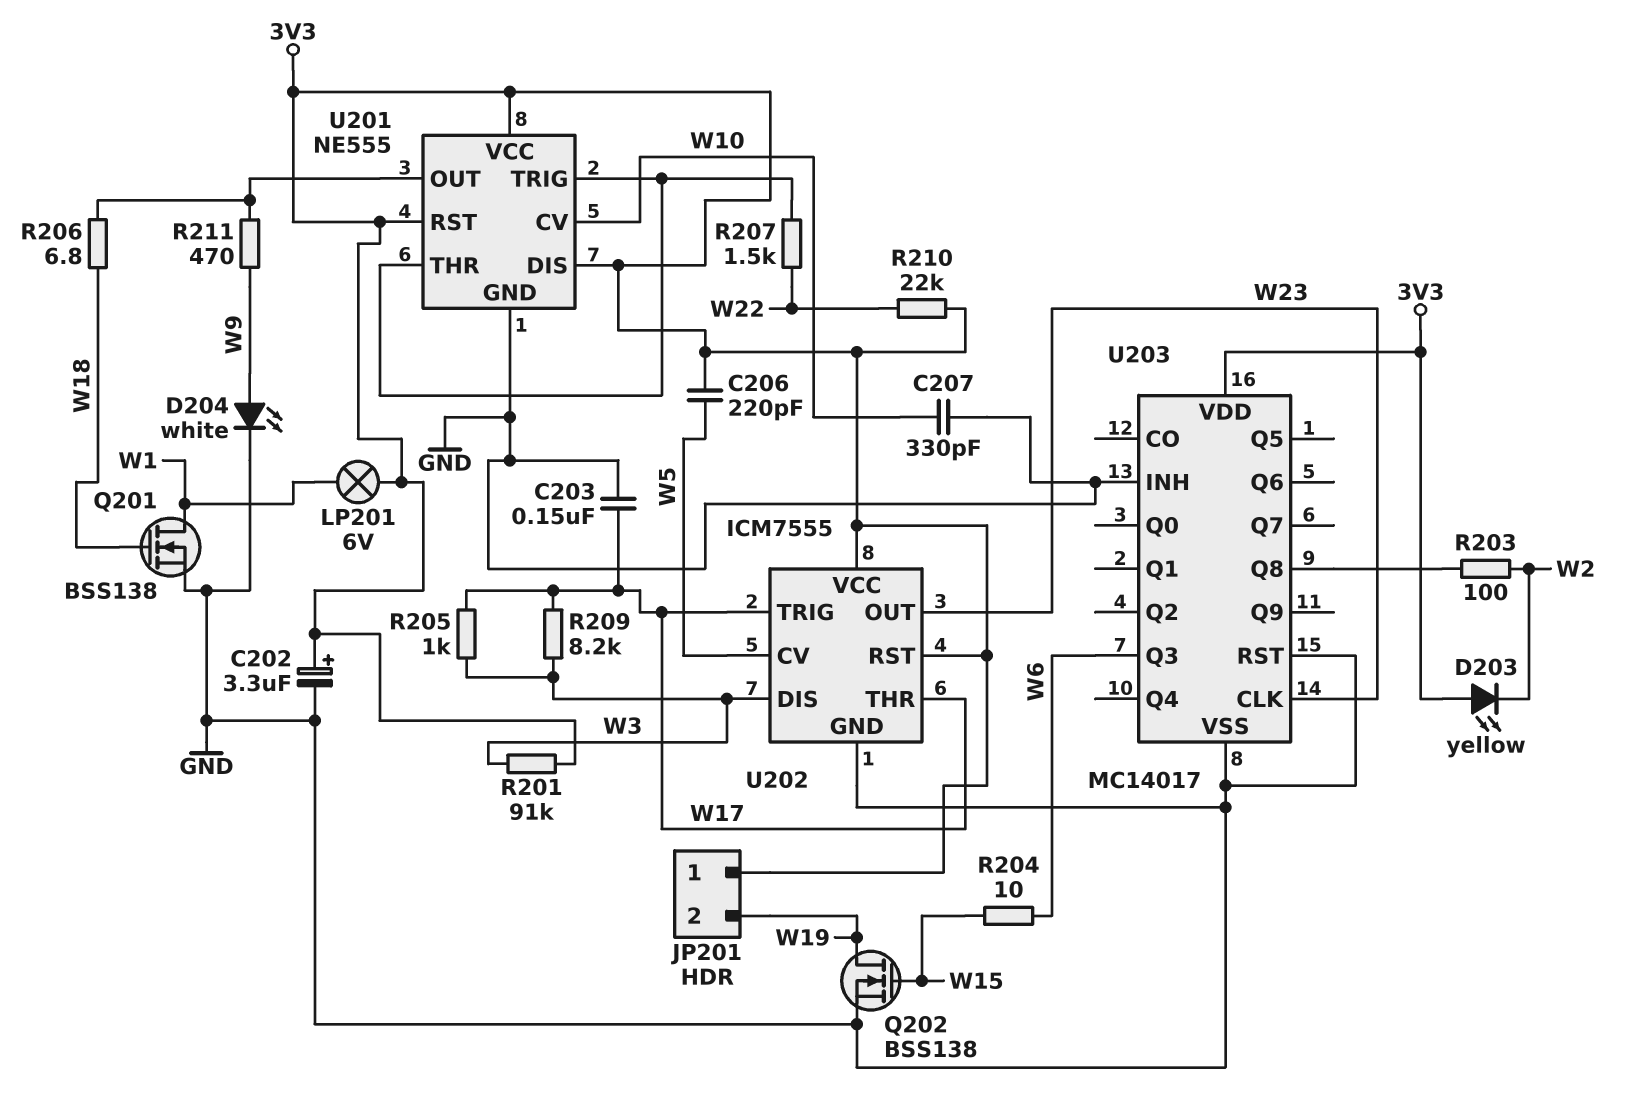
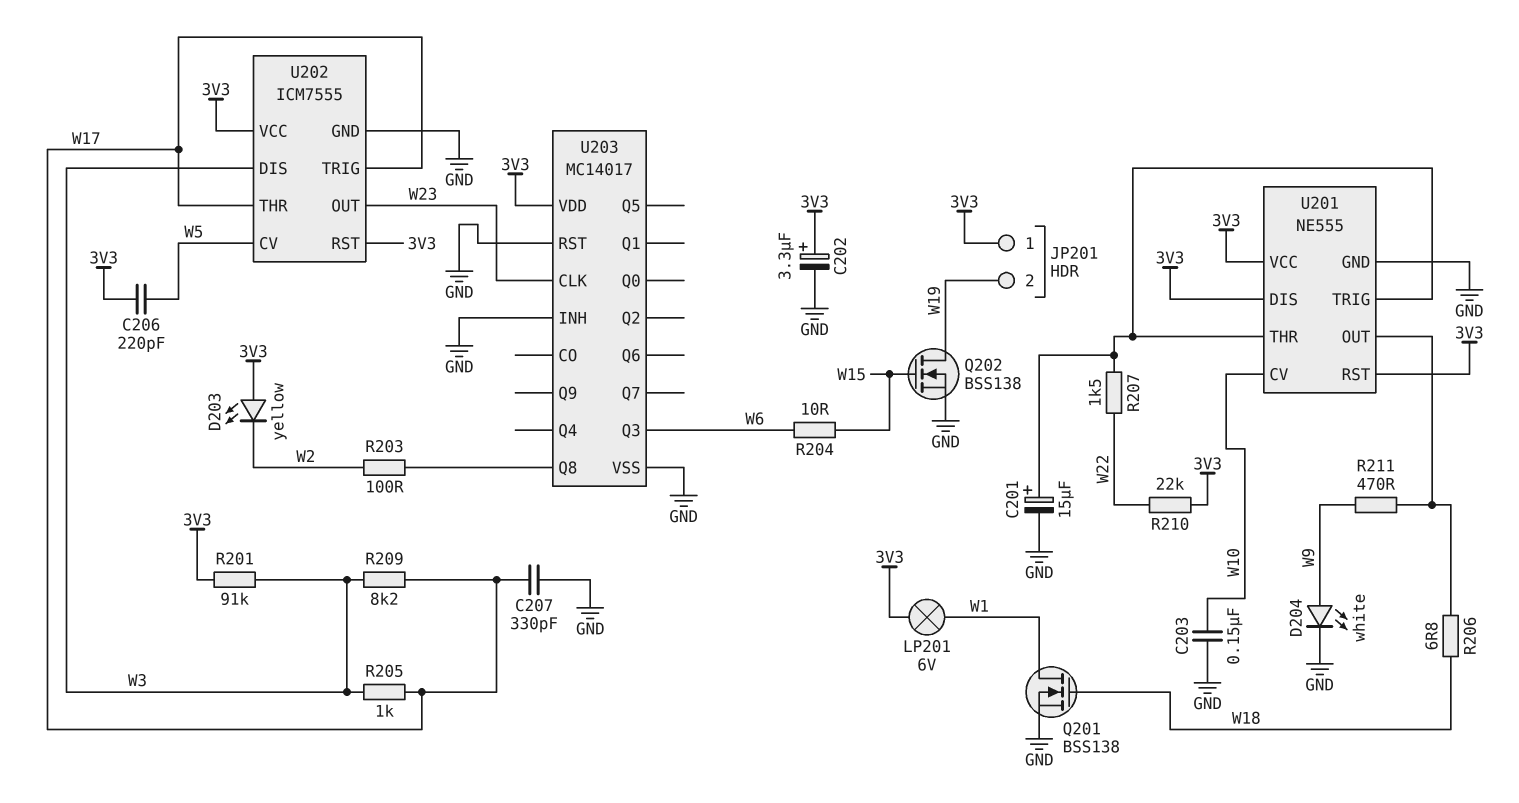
C201: none -> 15uF (plus U201/THR, minus GND)
C203: 150nF (GND, W17) -> 150nF (GND, W10)
C207: 330pF (GND, W10) -> 330pF (GND, W17)

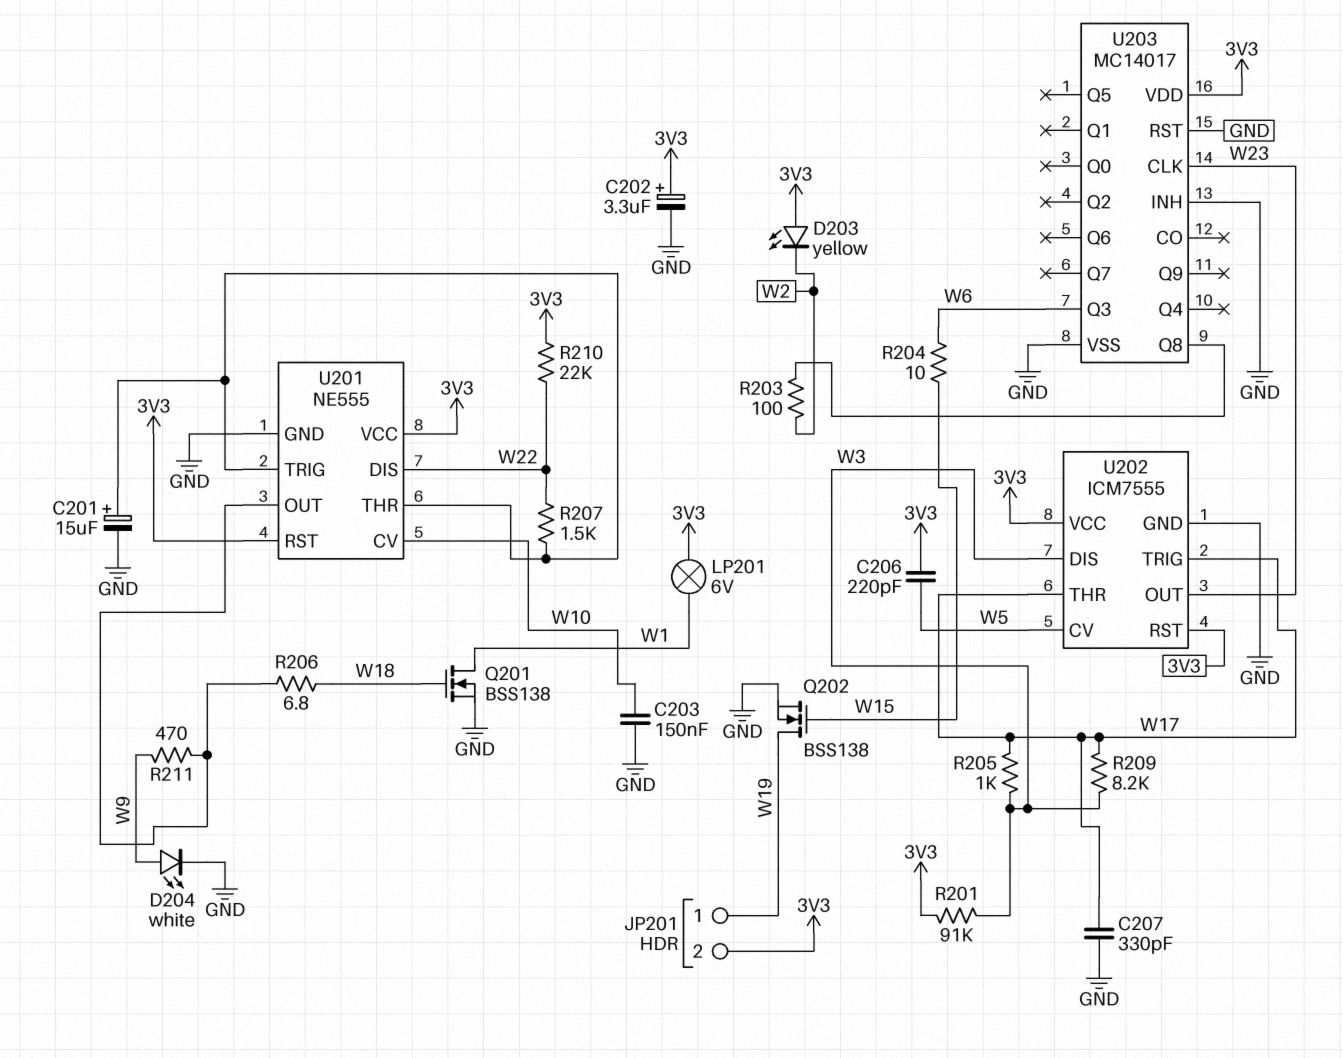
JP201 pin 1: 3V3 -> W19
JP201 pin 2: W19 -> 3V3
U201 pin DIS: 3V3 -> W22

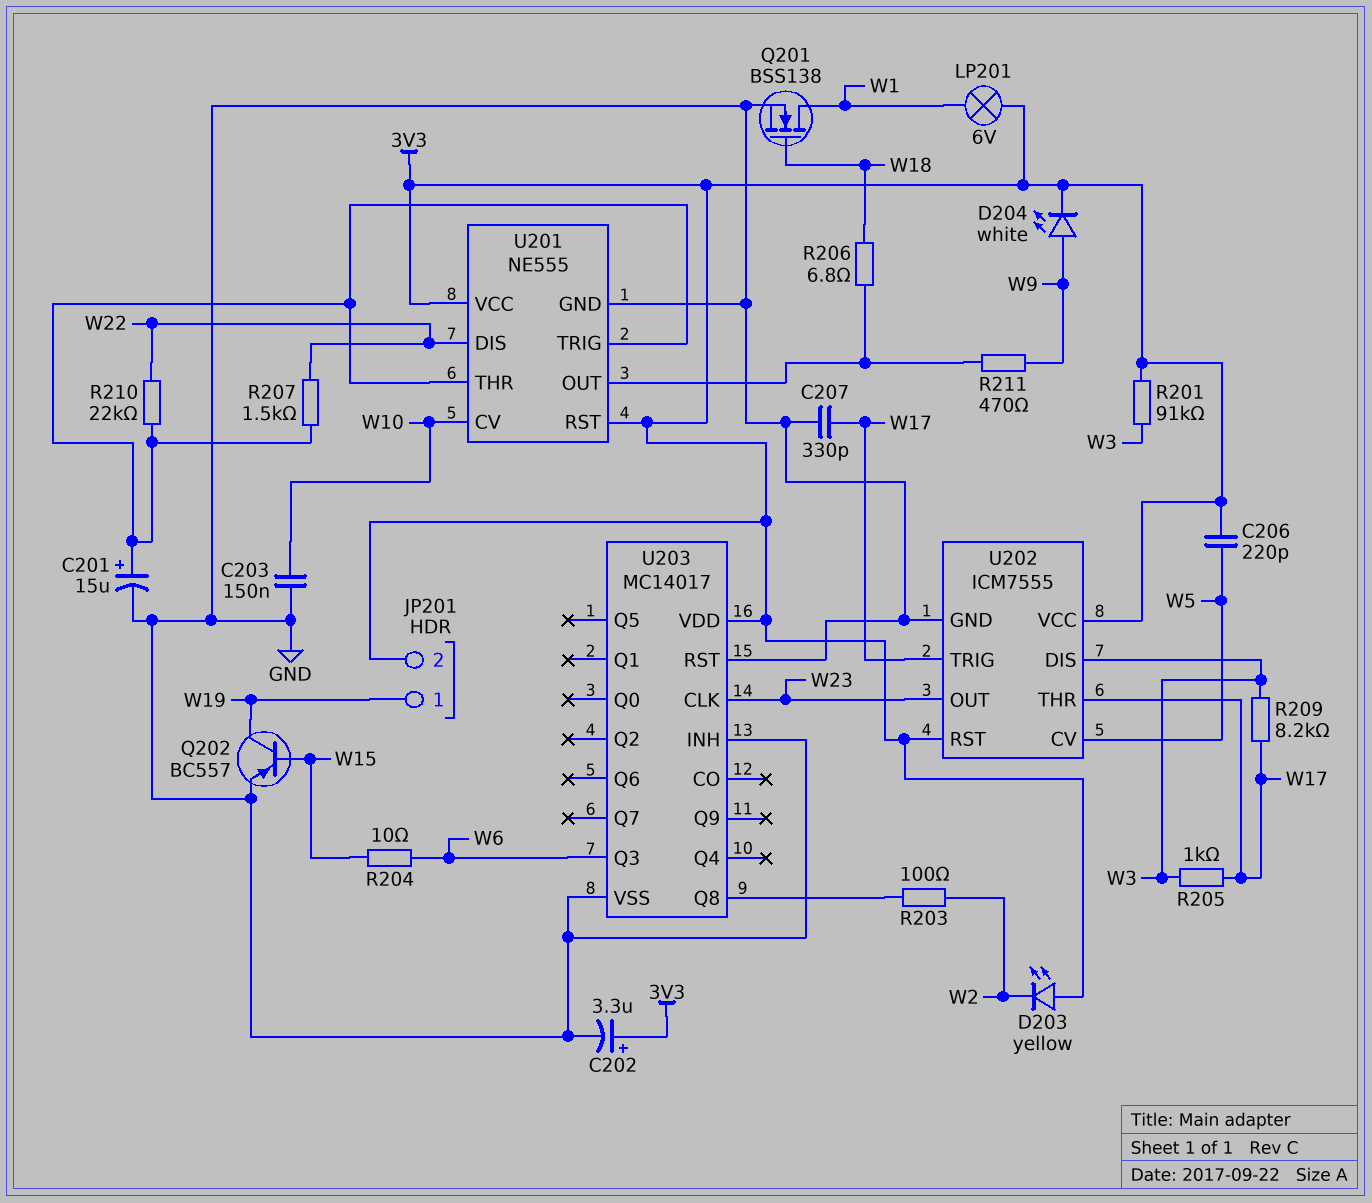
D204: LED white (A W9, K GND) -> LED white (A W9, K 3V3)
Q202: NMOS BSS138 (G W15, D W19, S GND) -> PNP BC557 (B W15, C W19, E GND)
R210: 22k (3V3, W22) -> 22k (U201/THR, W22)

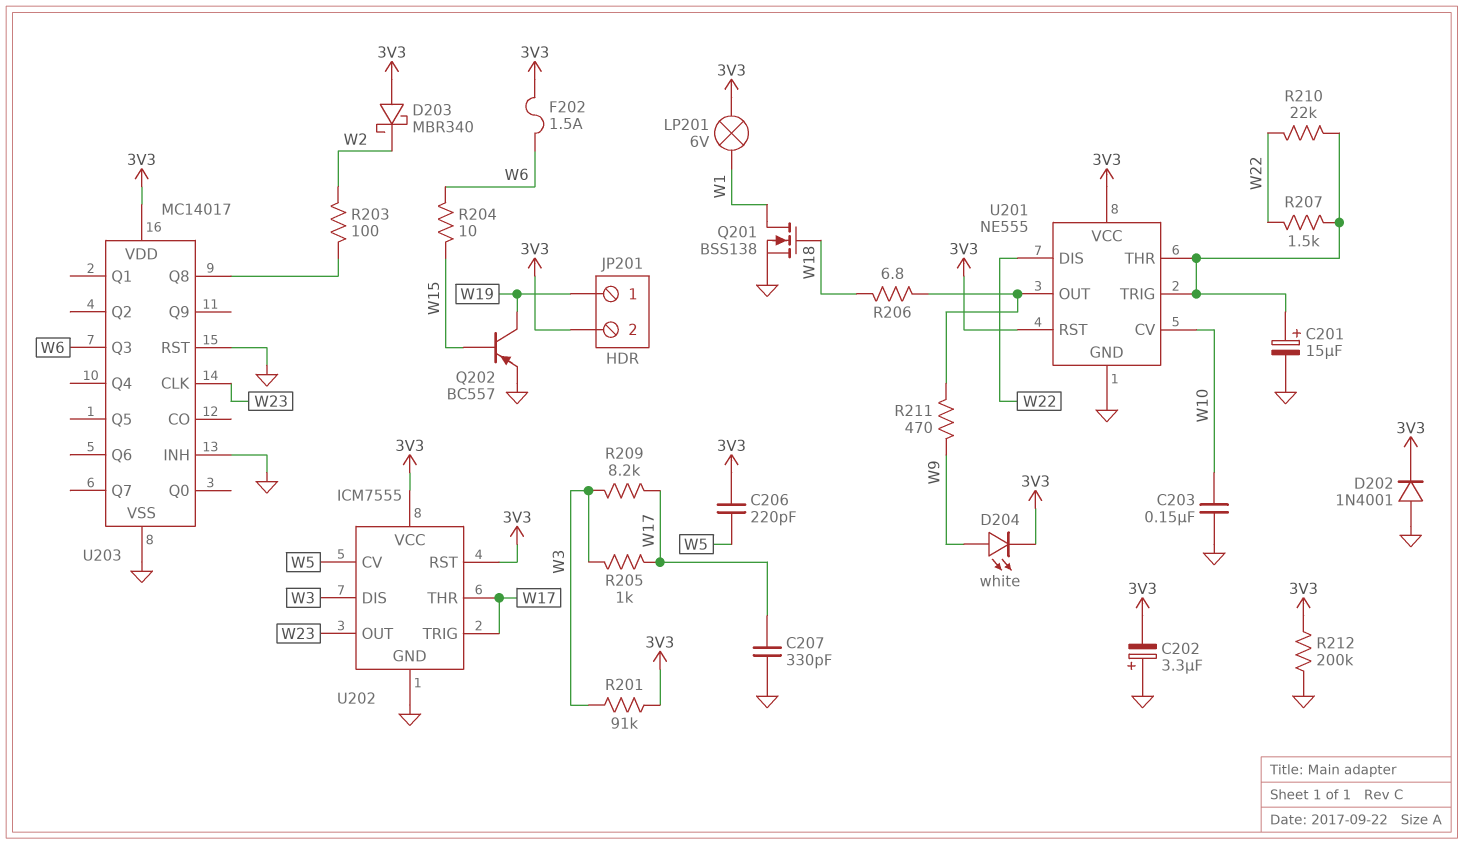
C202: 3.3uF (plus 3V3, minus GND) -> 3.3uF (plus GND, minus 3V3)
D202: none -> diode 1N4001 (A GND, K 3V3)
D203: LED yellow (A 3V3, K W2) -> schottky MBR340 (A 3V3, K W2)
F202: none -> 1.5A (3V3, W6)
R212: none -> 200k (3V3, GND)

